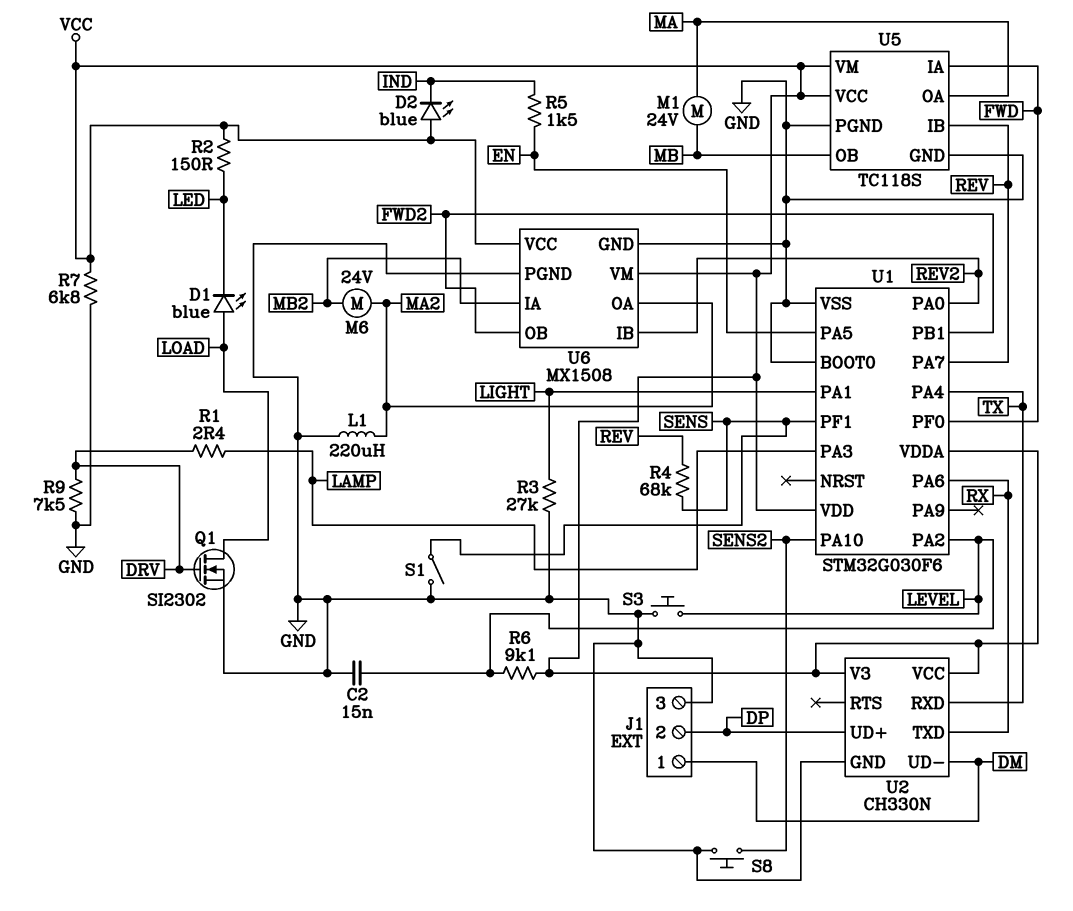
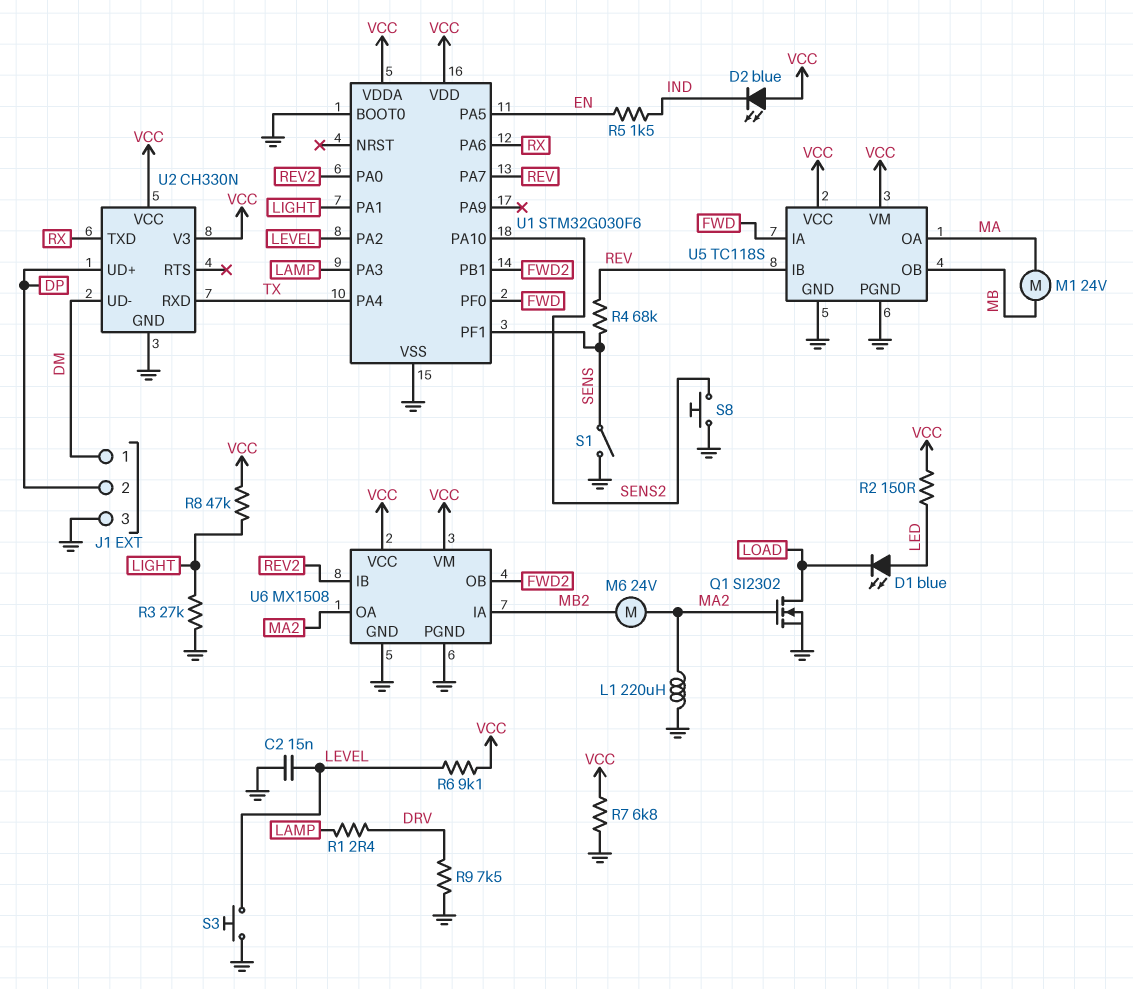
D1: LED blue (A LOAD, K LED) -> LED blue (A LED, K LOAD)
Q1: NMOS SI2302 (G DRV, D LOAD, S GND) -> NMOS SI2302 (G MA2, D LOAD, S GND)
R8: none -> 47k (LIGHT, VCC)

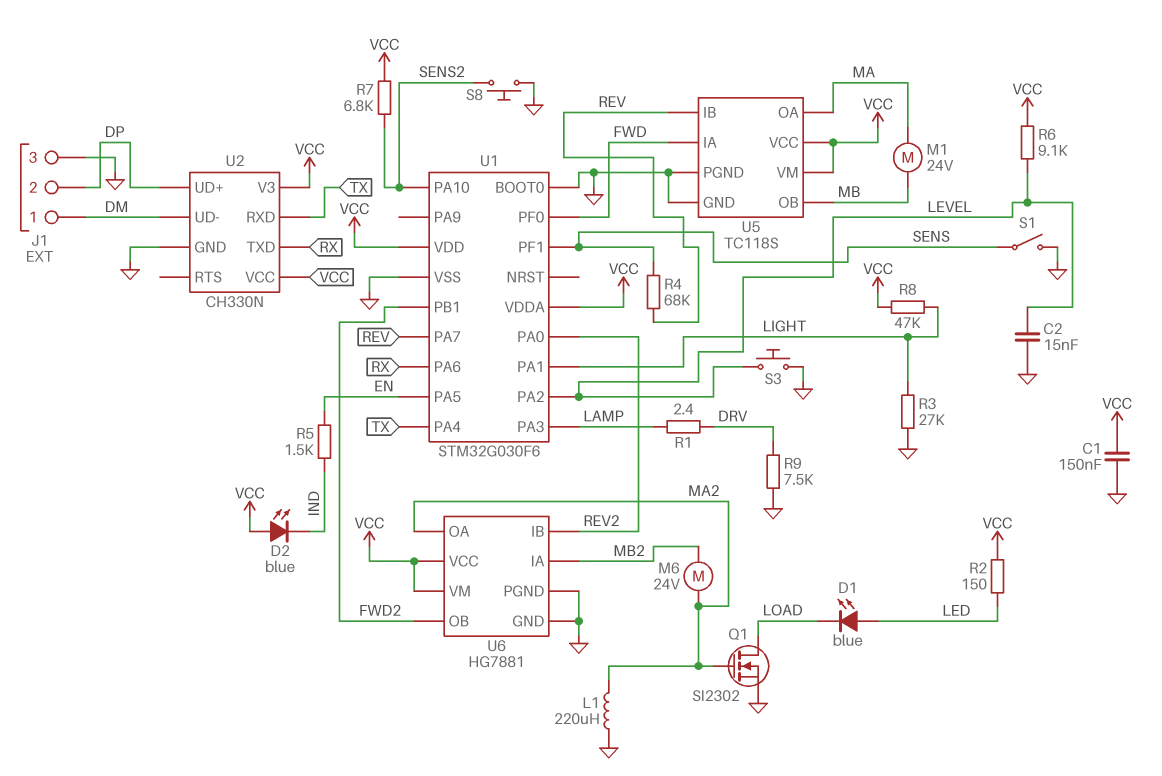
C1: none -> 150nF (GND, VCC)
R7: 6.8k (GND, VCC) -> 6.8k (SENS2, VCC)
U6: MX1508 -> HG7881

